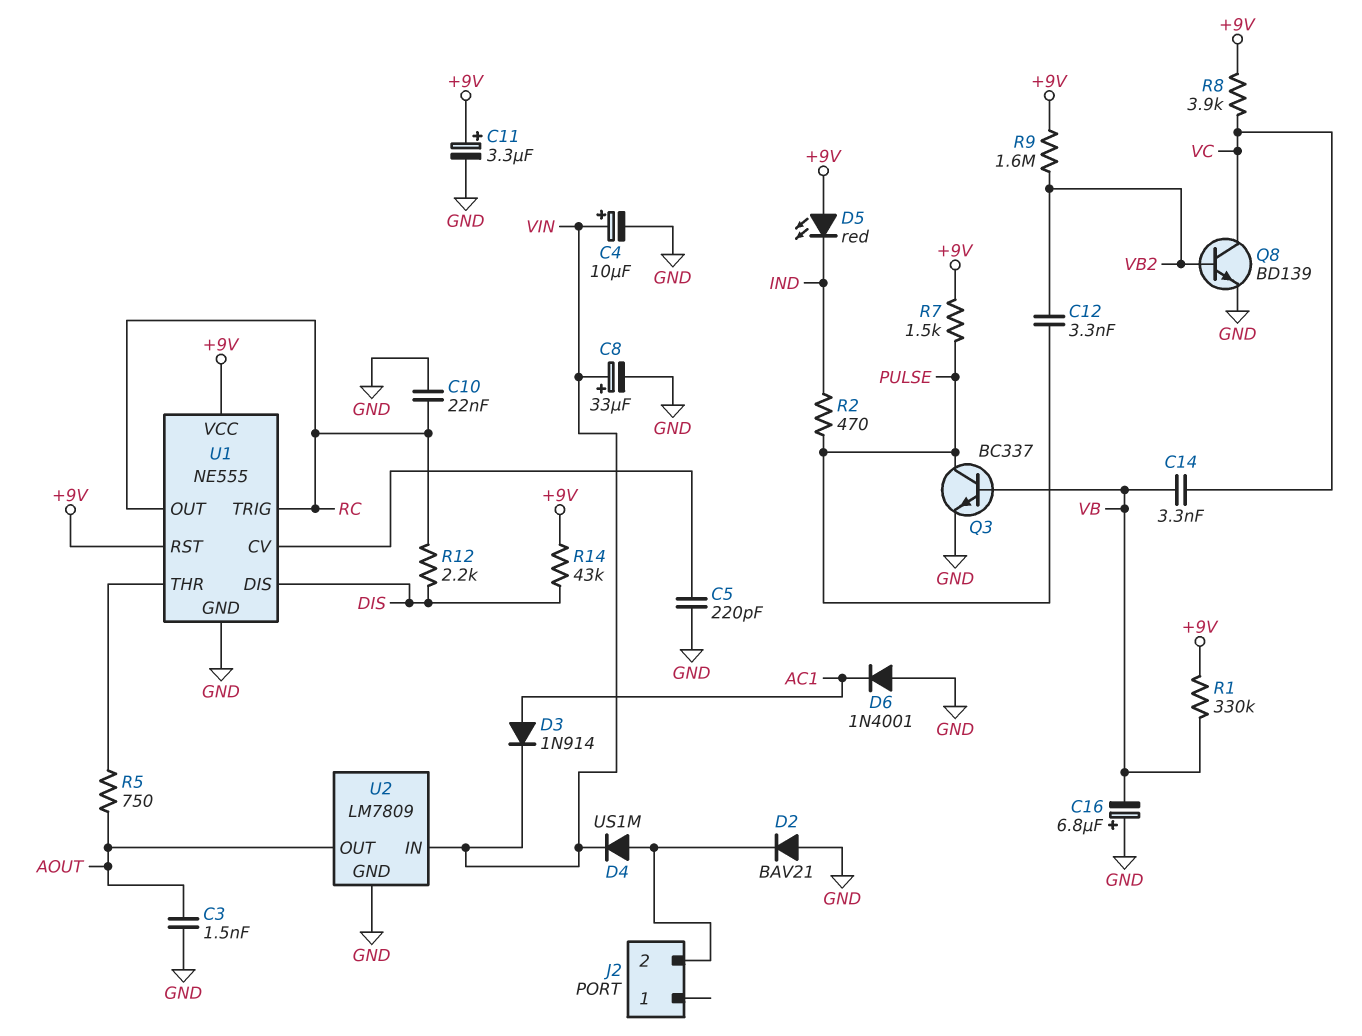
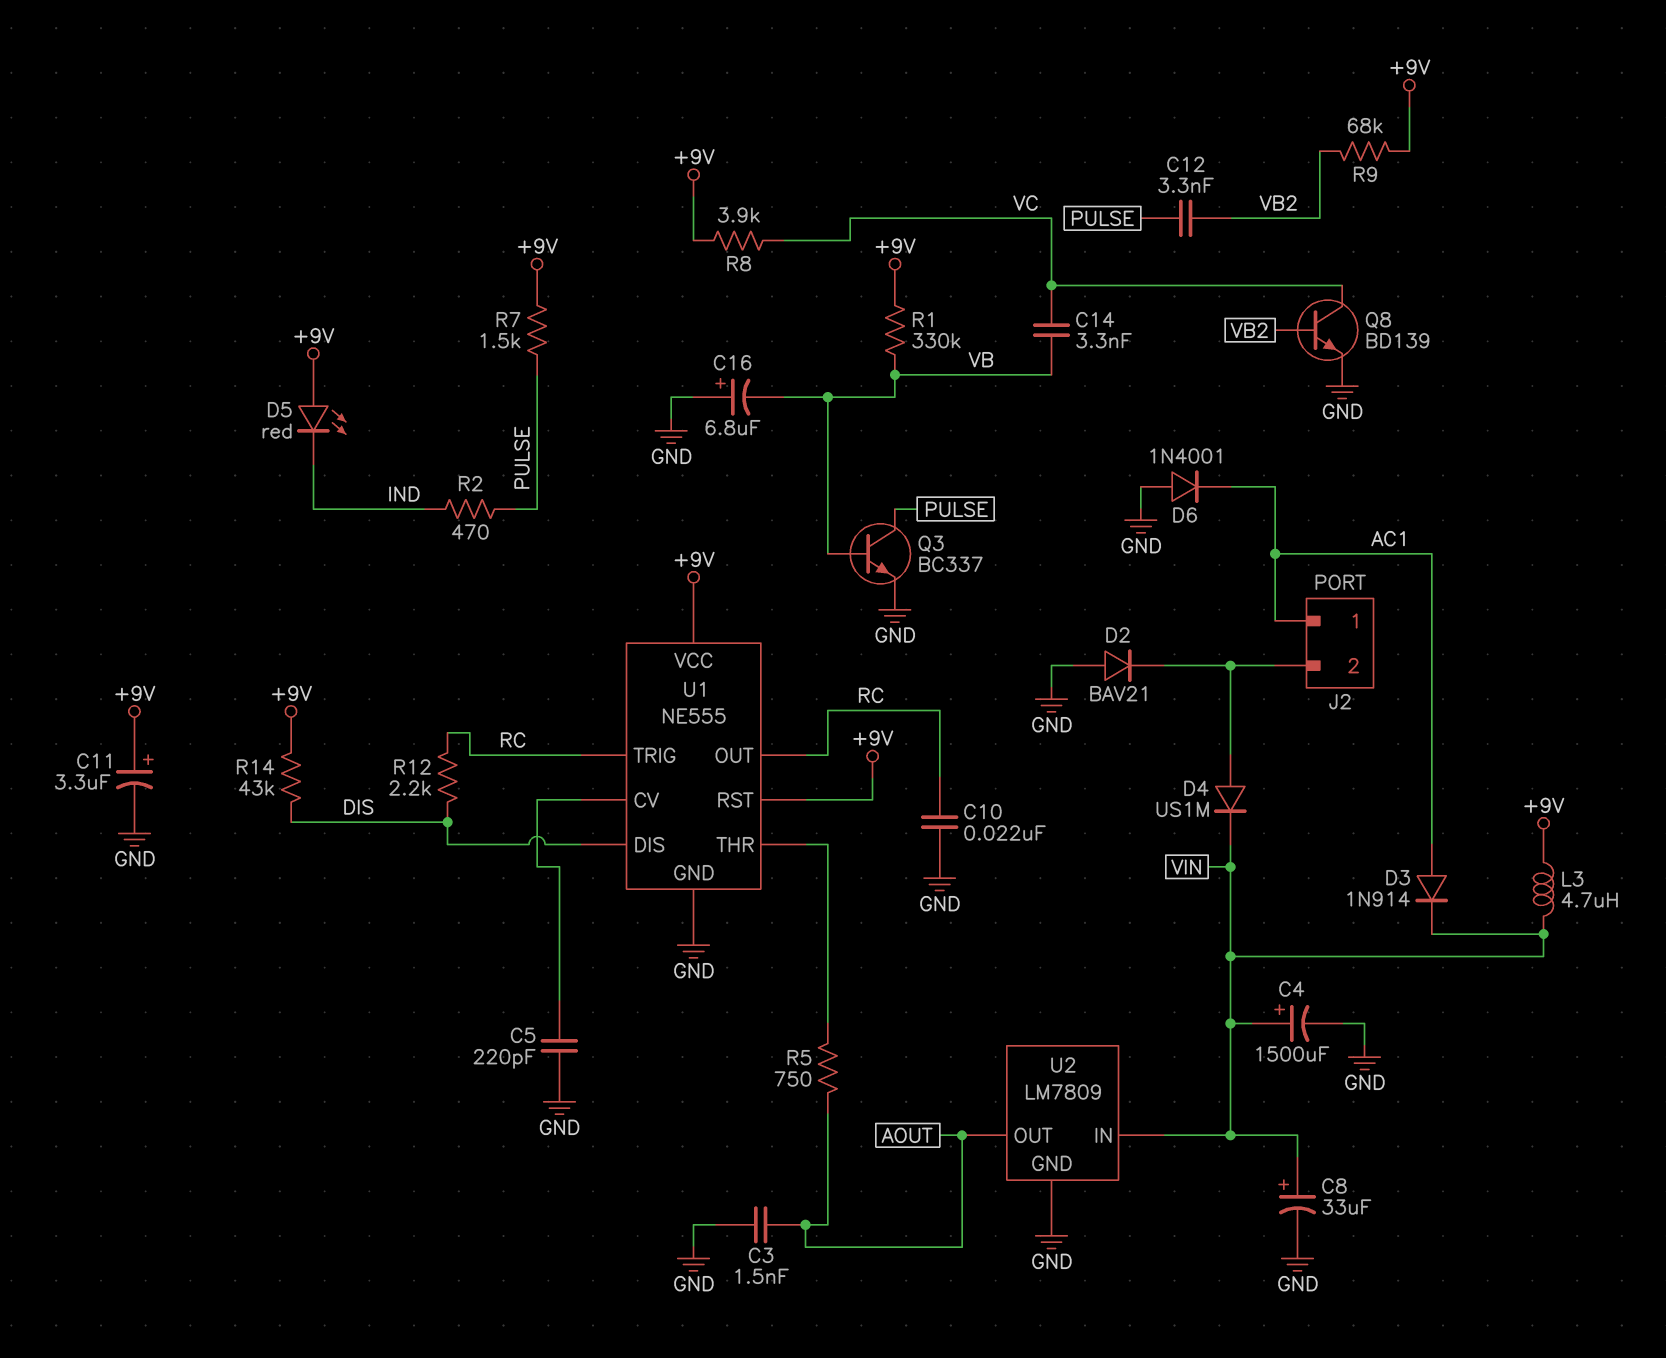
C4: 10uF (plus VIN, minus GND) -> 1500uF (plus VIN, minus GND)
J2 pin 1: none -> AC1
L3: none -> 4.7uH (+9V, VIN)
R9: 1.6M (+9V, VB2) -> 68k (+9V, VB2)

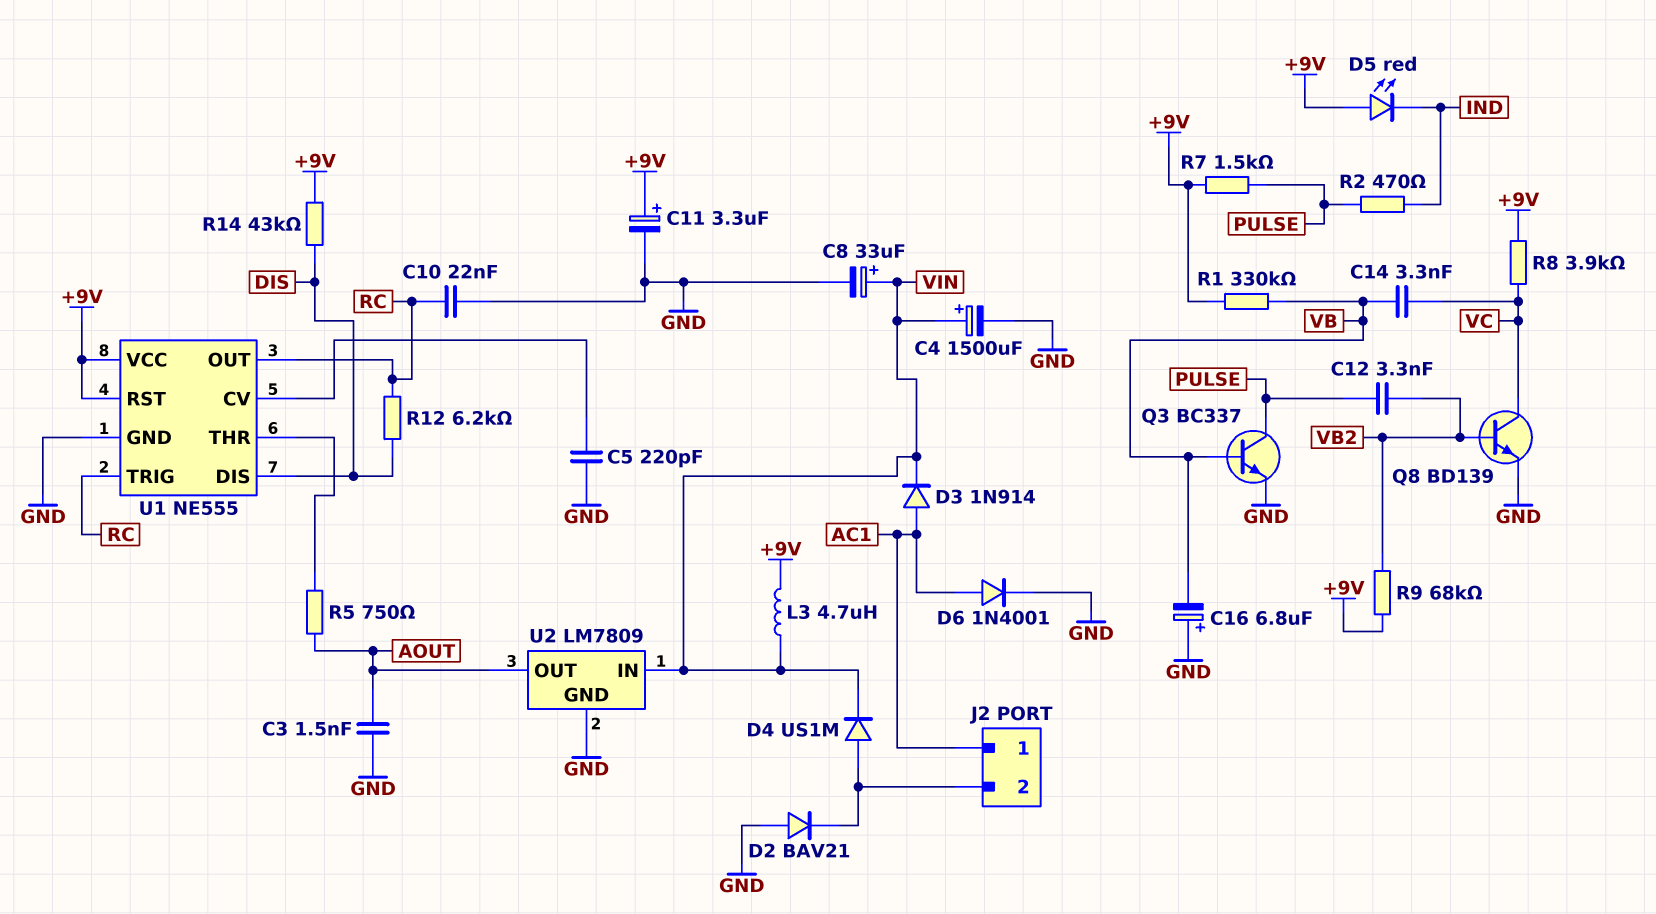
D6: diode 1N4001 (A GND, K AC1) -> diode 1N4001 (A AC1, K GND)
R12: 2.2k (DIS, RC) -> 6.2k (DIS, RC)

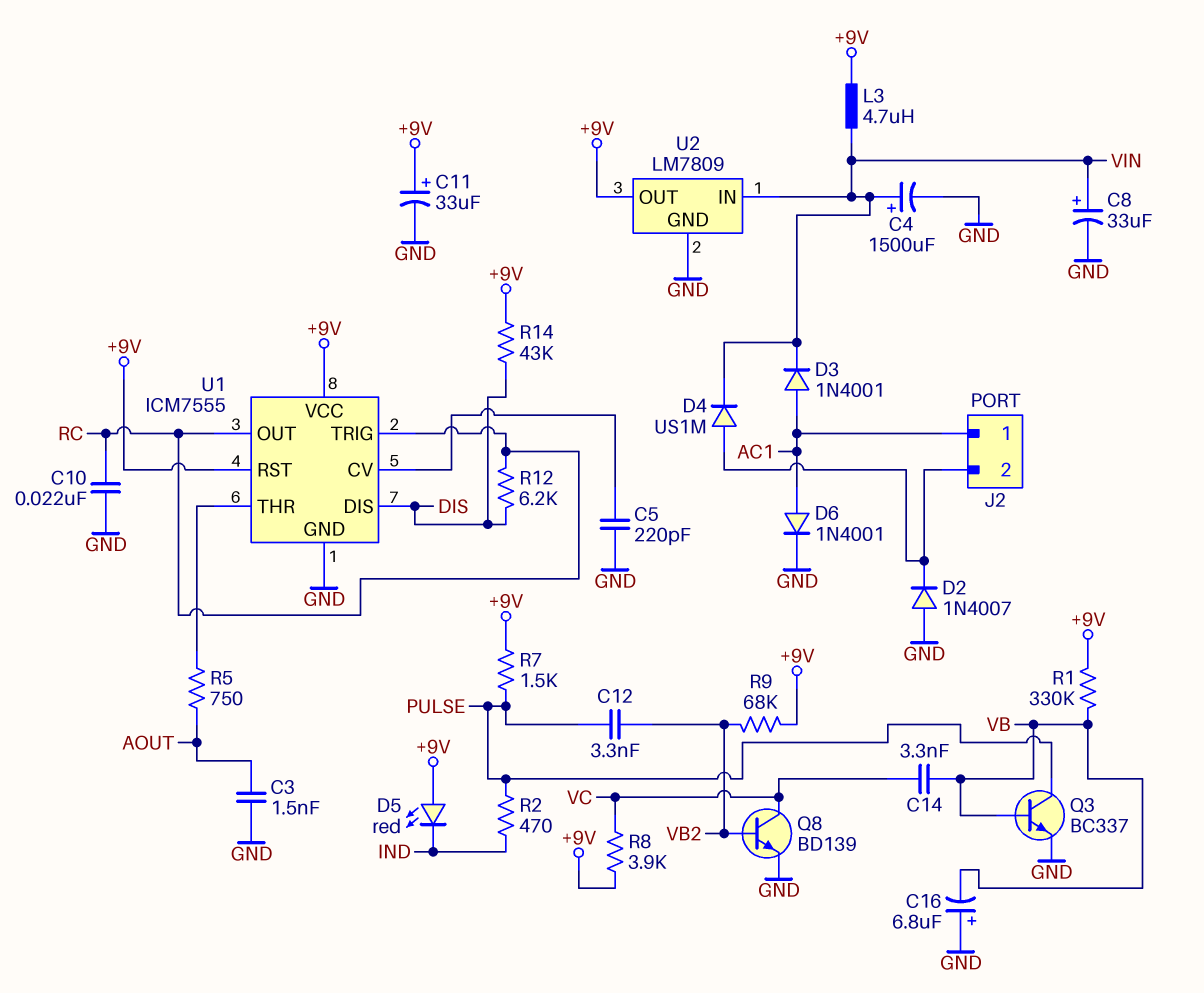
C11: 3.3uF (plus +9V, minus GND) -> 33uF (plus +9V, minus GND)
D2: diode BAV21 (A GND, K J2/2) -> diode 1N4007 (A GND, K J2/2)
D3: diode 1N914 (A AC1, K VIN) -> diode 1N4001 (A AC1, K VIN)
U1: NE555 -> ICM7555
U2 pin OUT: AOUT -> +9V

